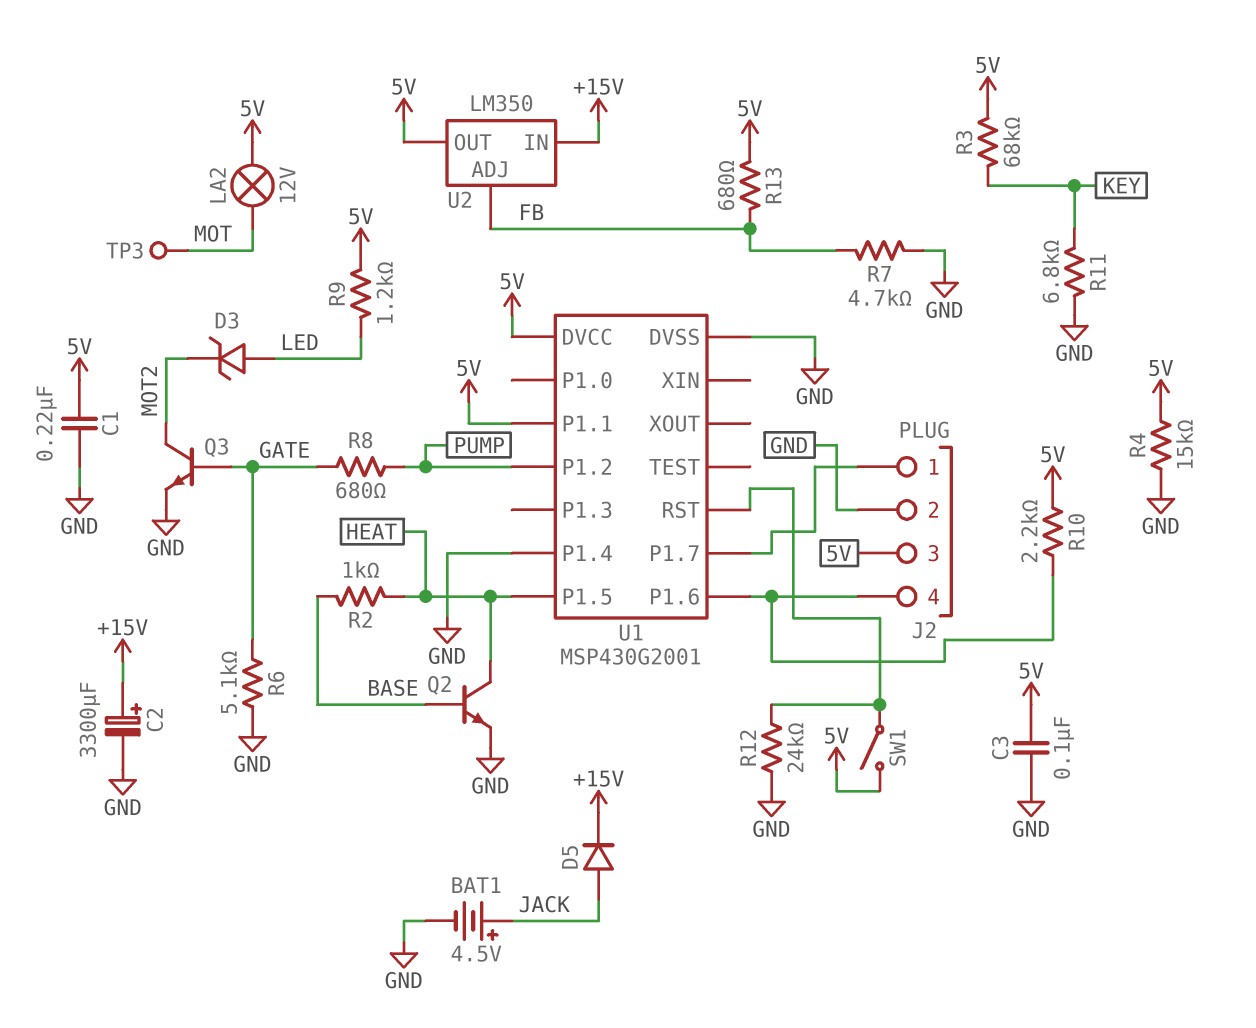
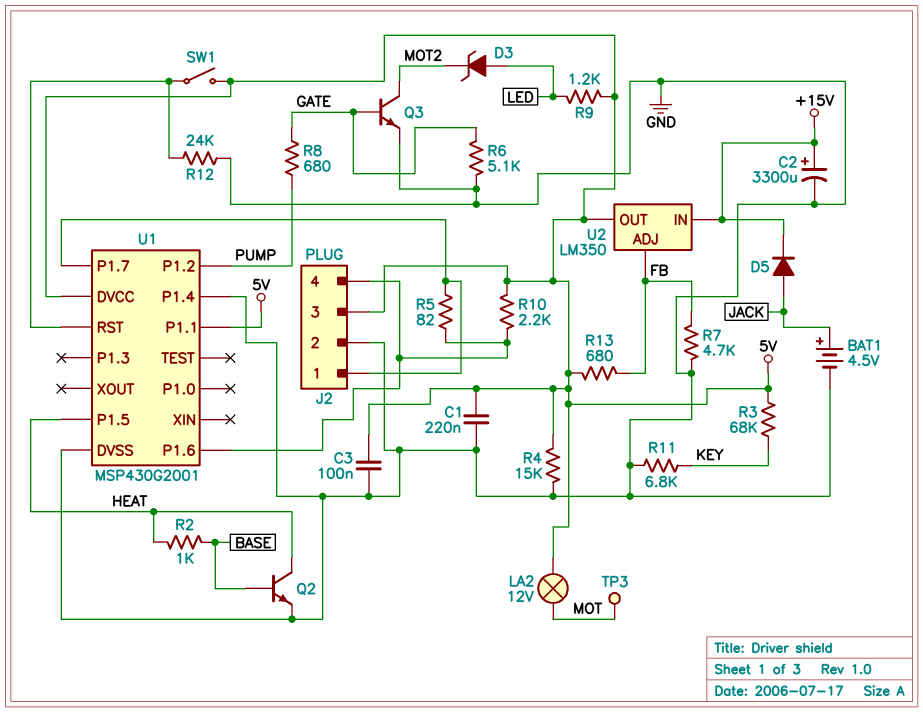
R5: none -> 82 (J2/1, J2/4)

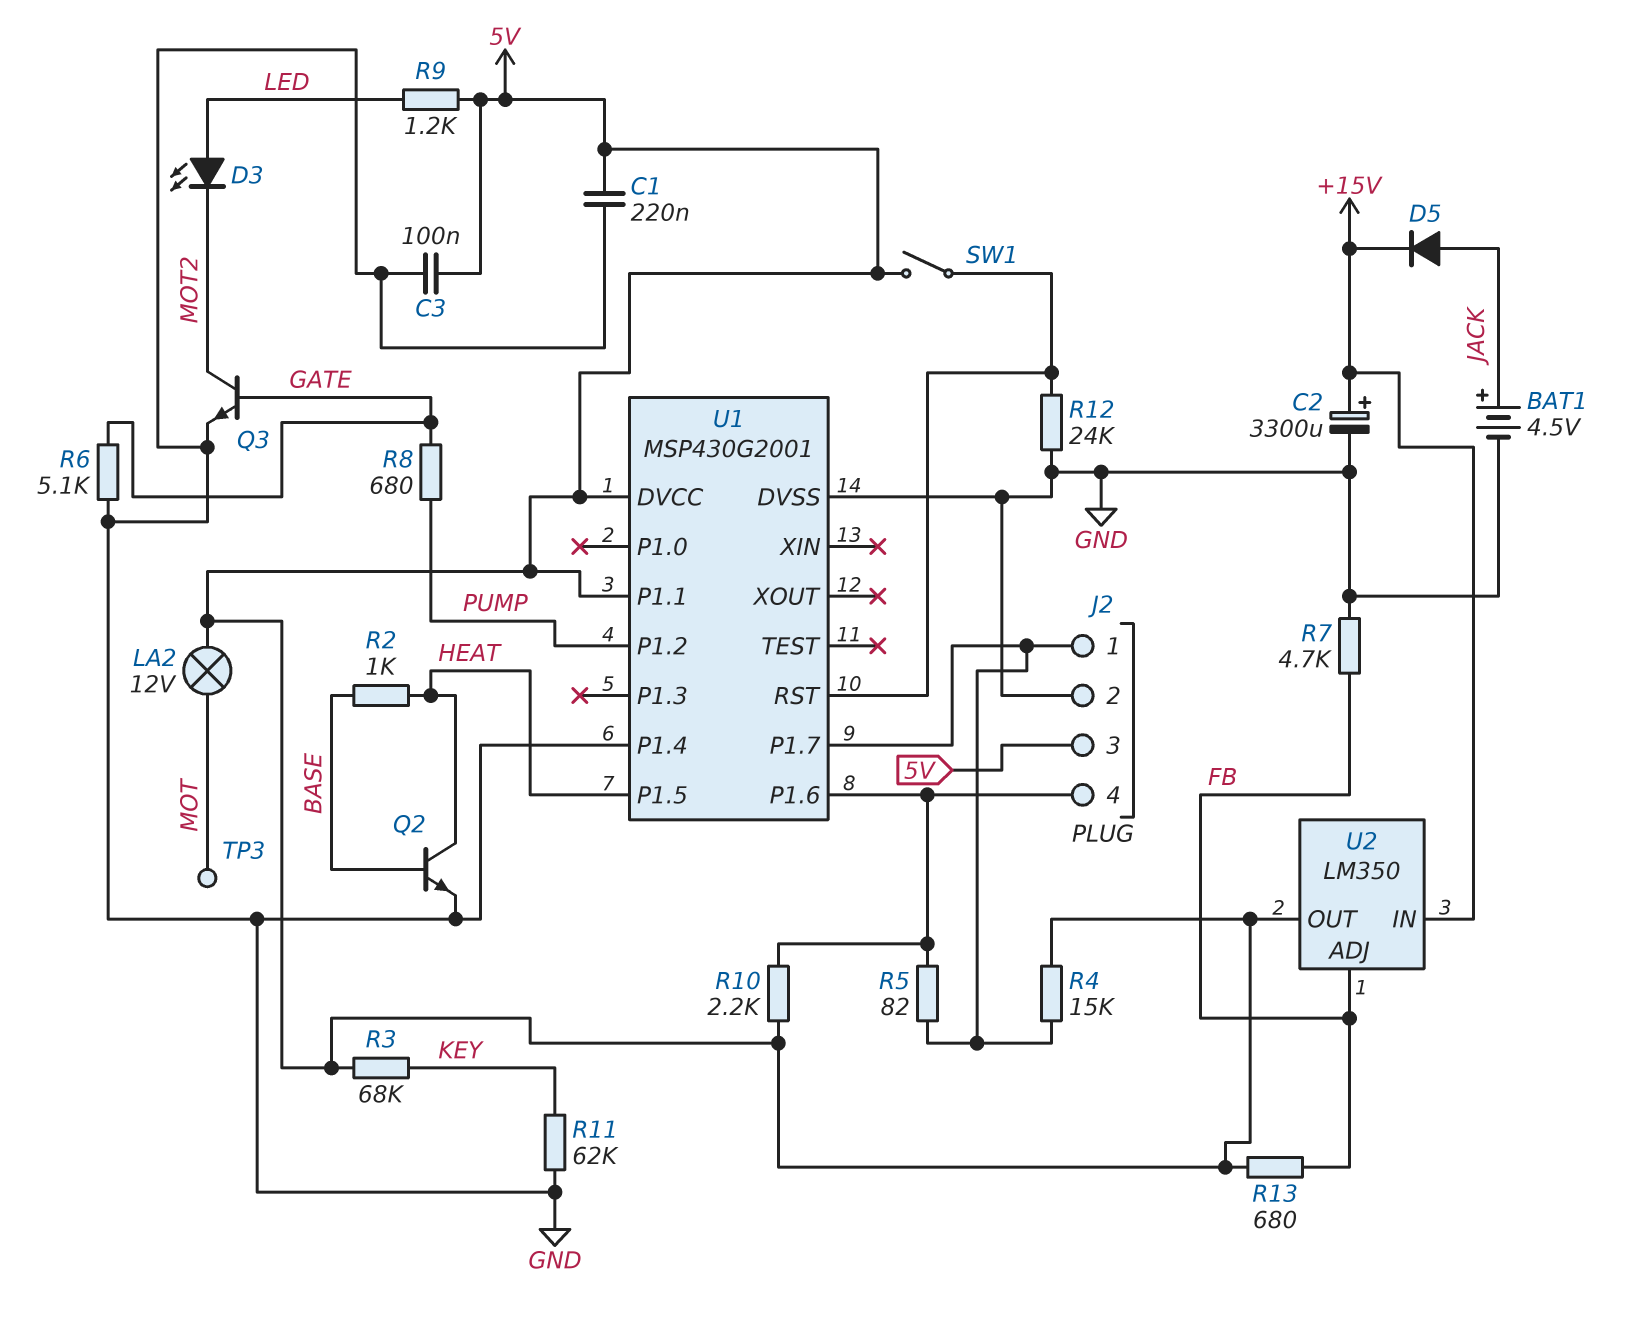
D3: zener (A LED, K MOT2) -> LED (A LED, K MOT2)
R4: 15k (5V, GND) -> 15k (5V, J2/1)
R11: 6.8k (GND, KEY) -> 62k (GND, KEY)

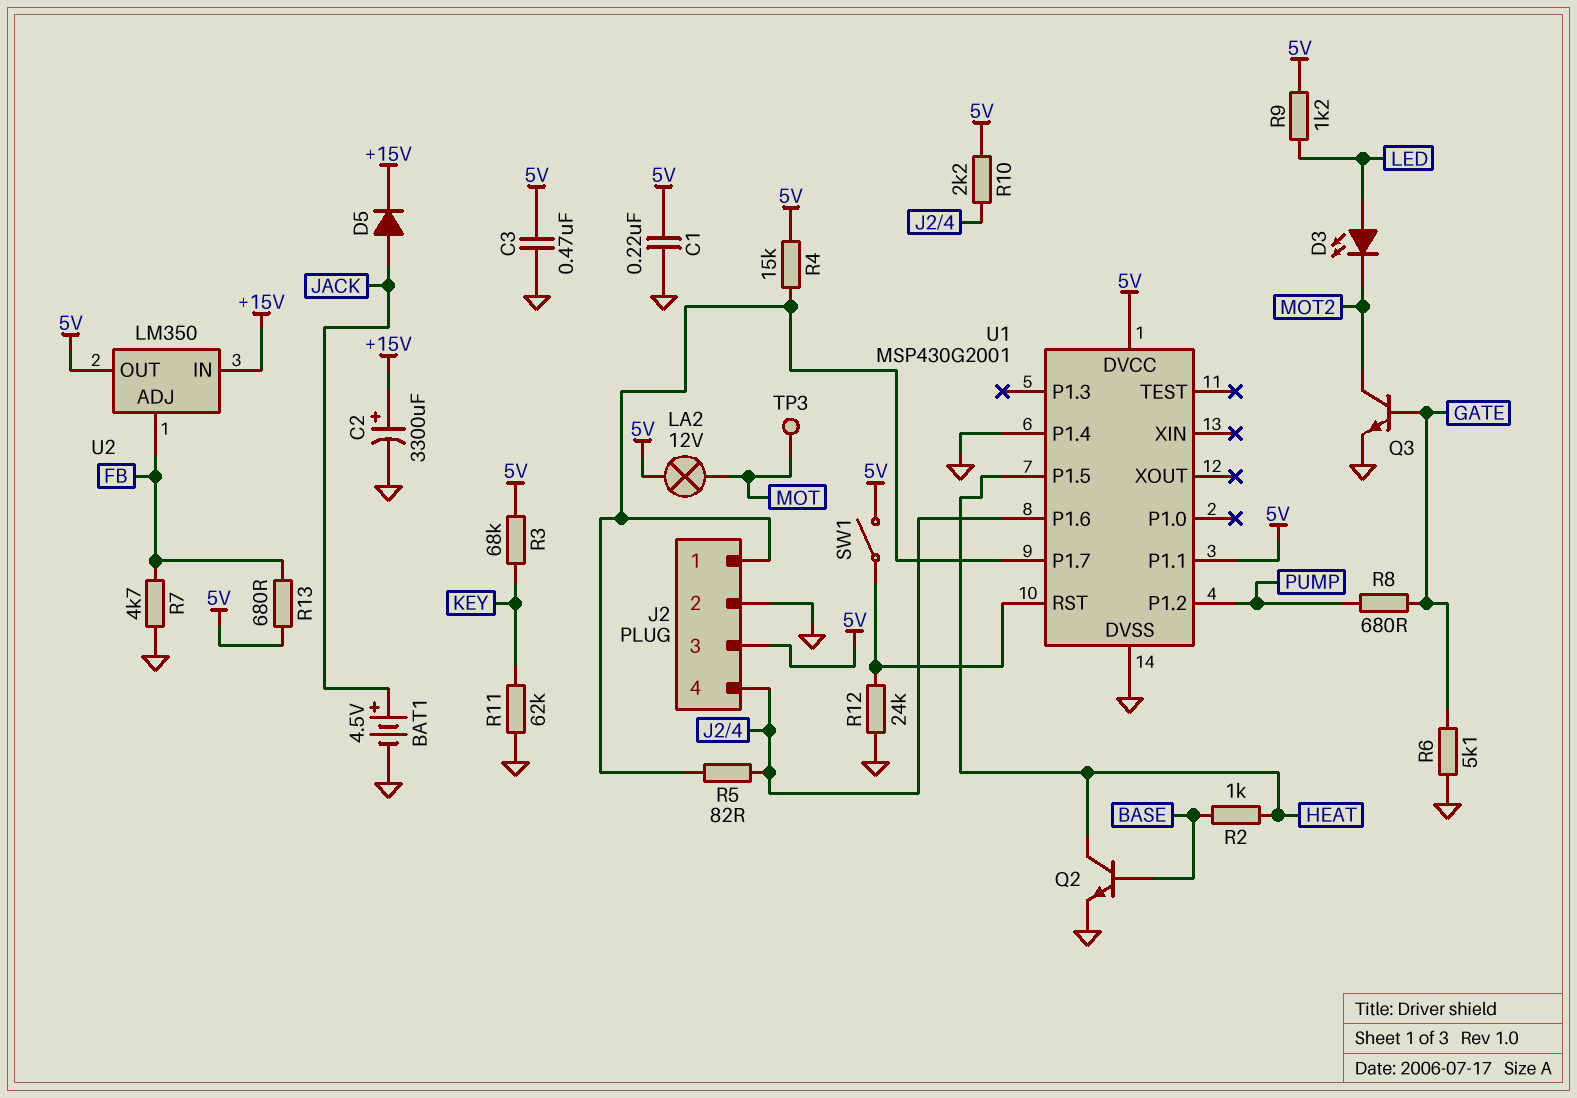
C3: 100nF (5V, GND) -> 470nF (5V, GND)

